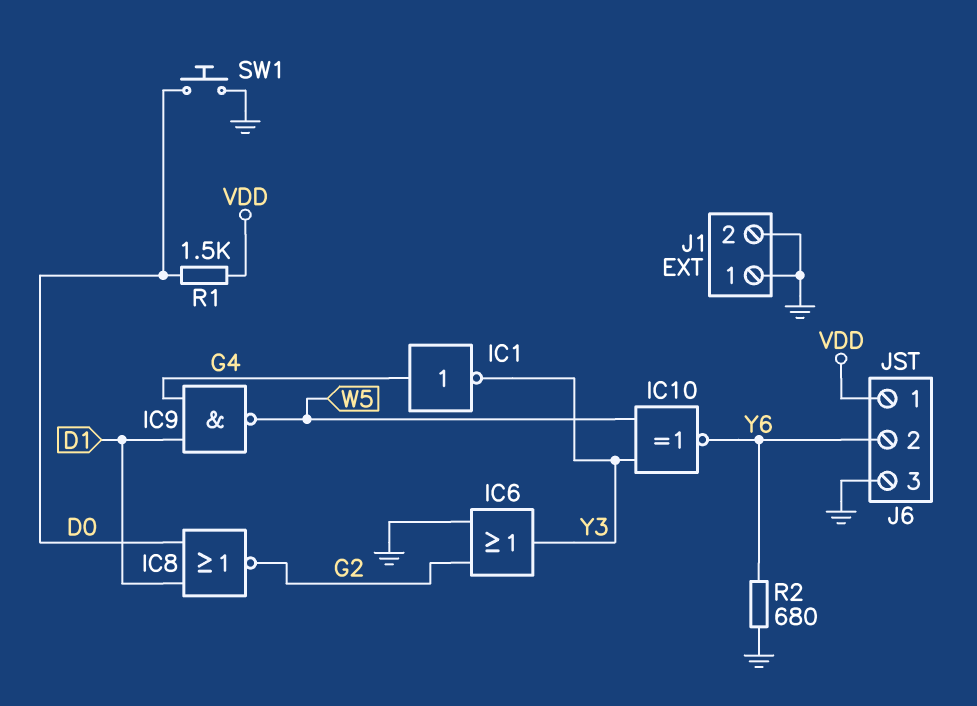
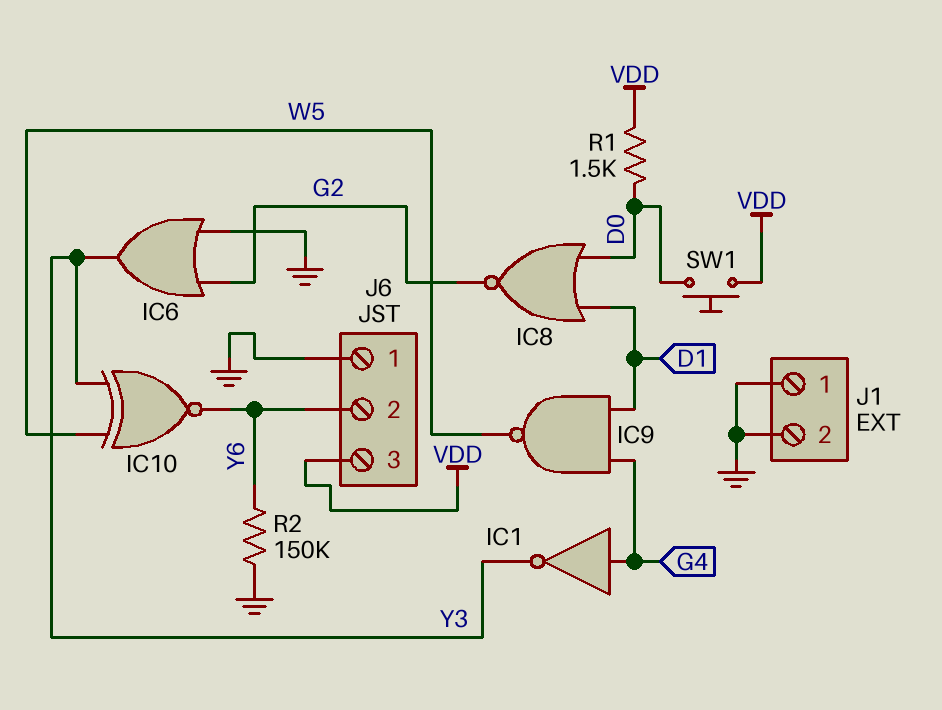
J6 pin 1: VDD -> GND
J6 pin 3: GND -> VDD
R2: 680 (GND, Y6) -> 150k (GND, Y6)
SW1: button (D0, GND) -> button (D0, VDD)

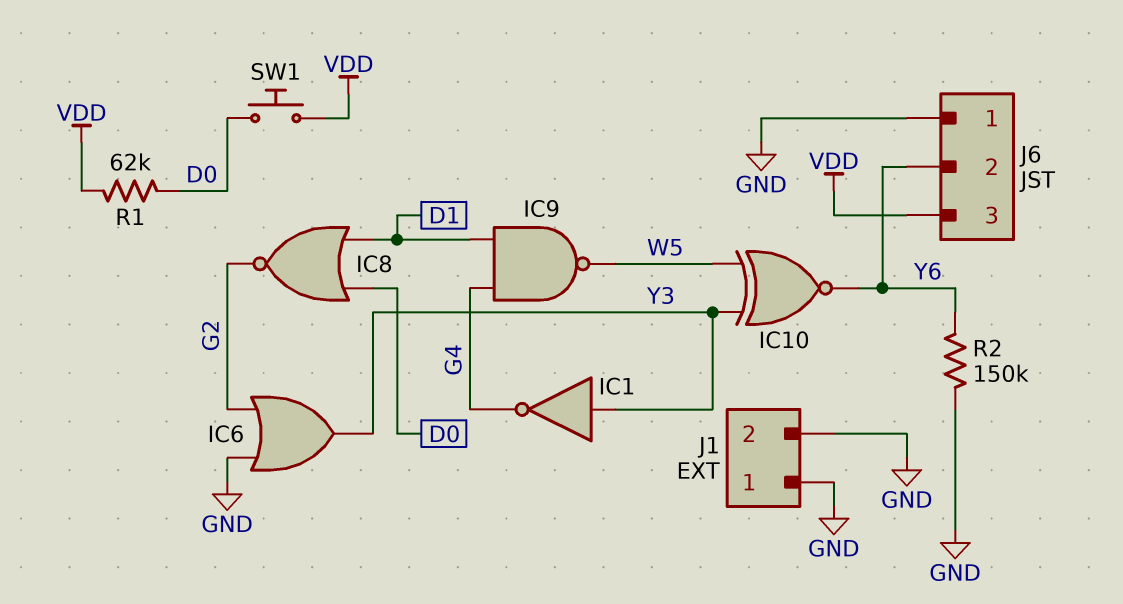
IC1: NOT (in G4, out Y3) -> NOT (in Y3, out G4)
R1: 1.5k (D0, VDD) -> 62k (D0, VDD)

